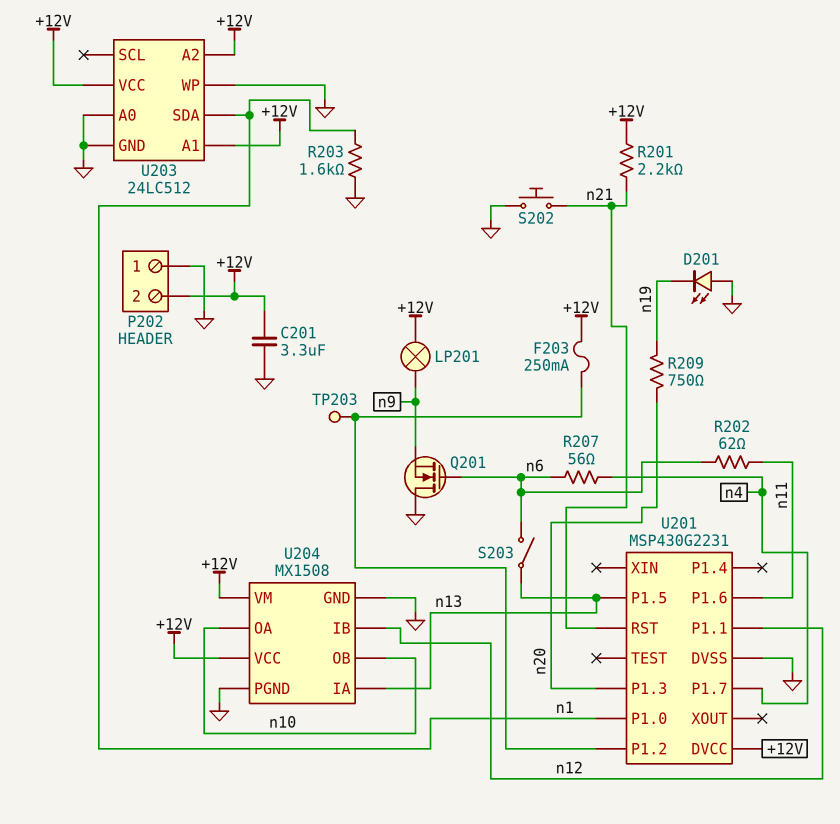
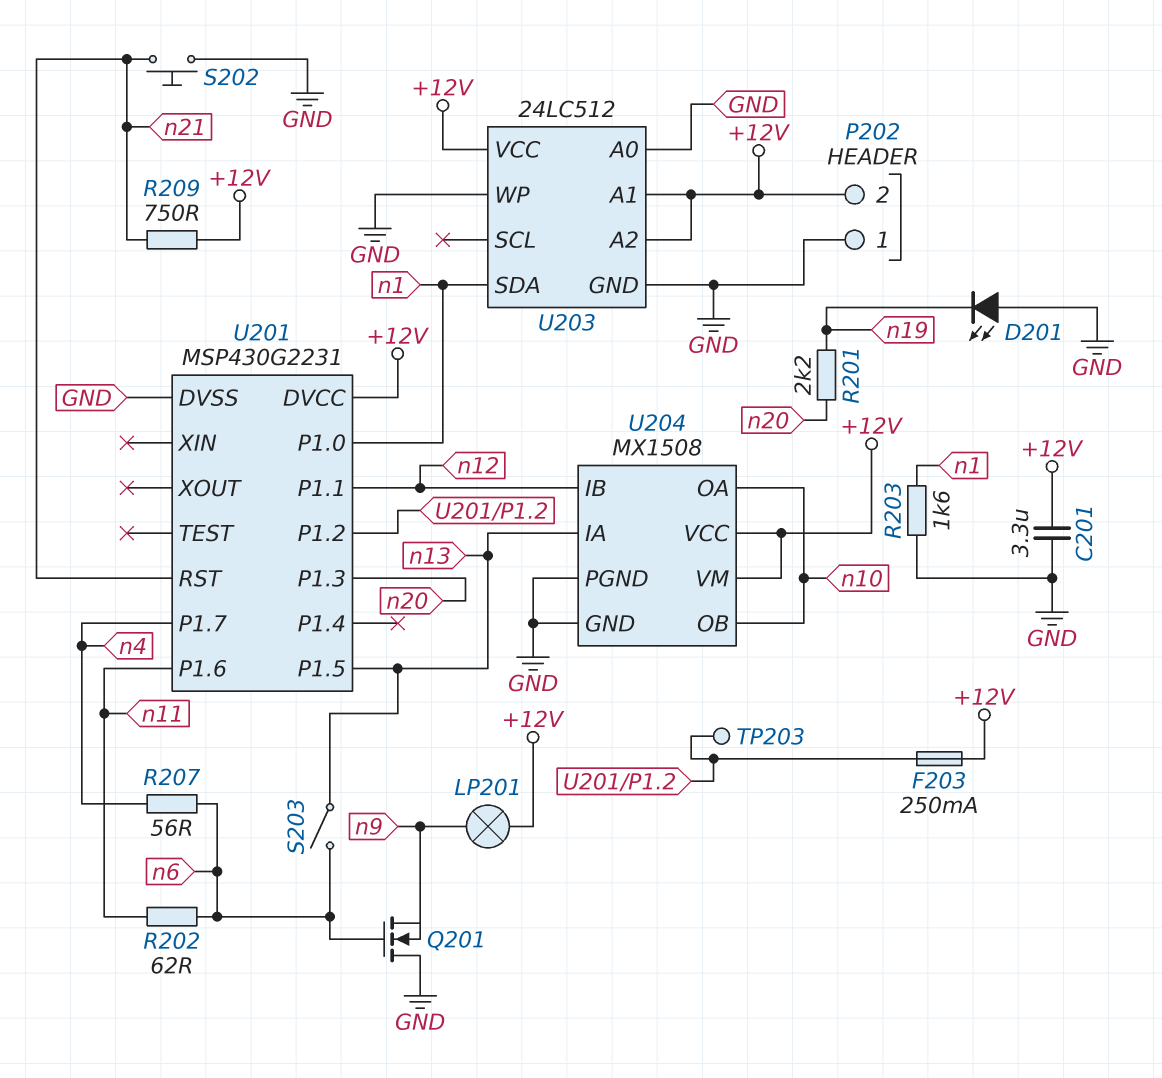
R201: 2.2k (+12V, n21) -> 2.2k (n19, n20)
R209: 750 (n19, n20) -> 750 (+12V, n21)

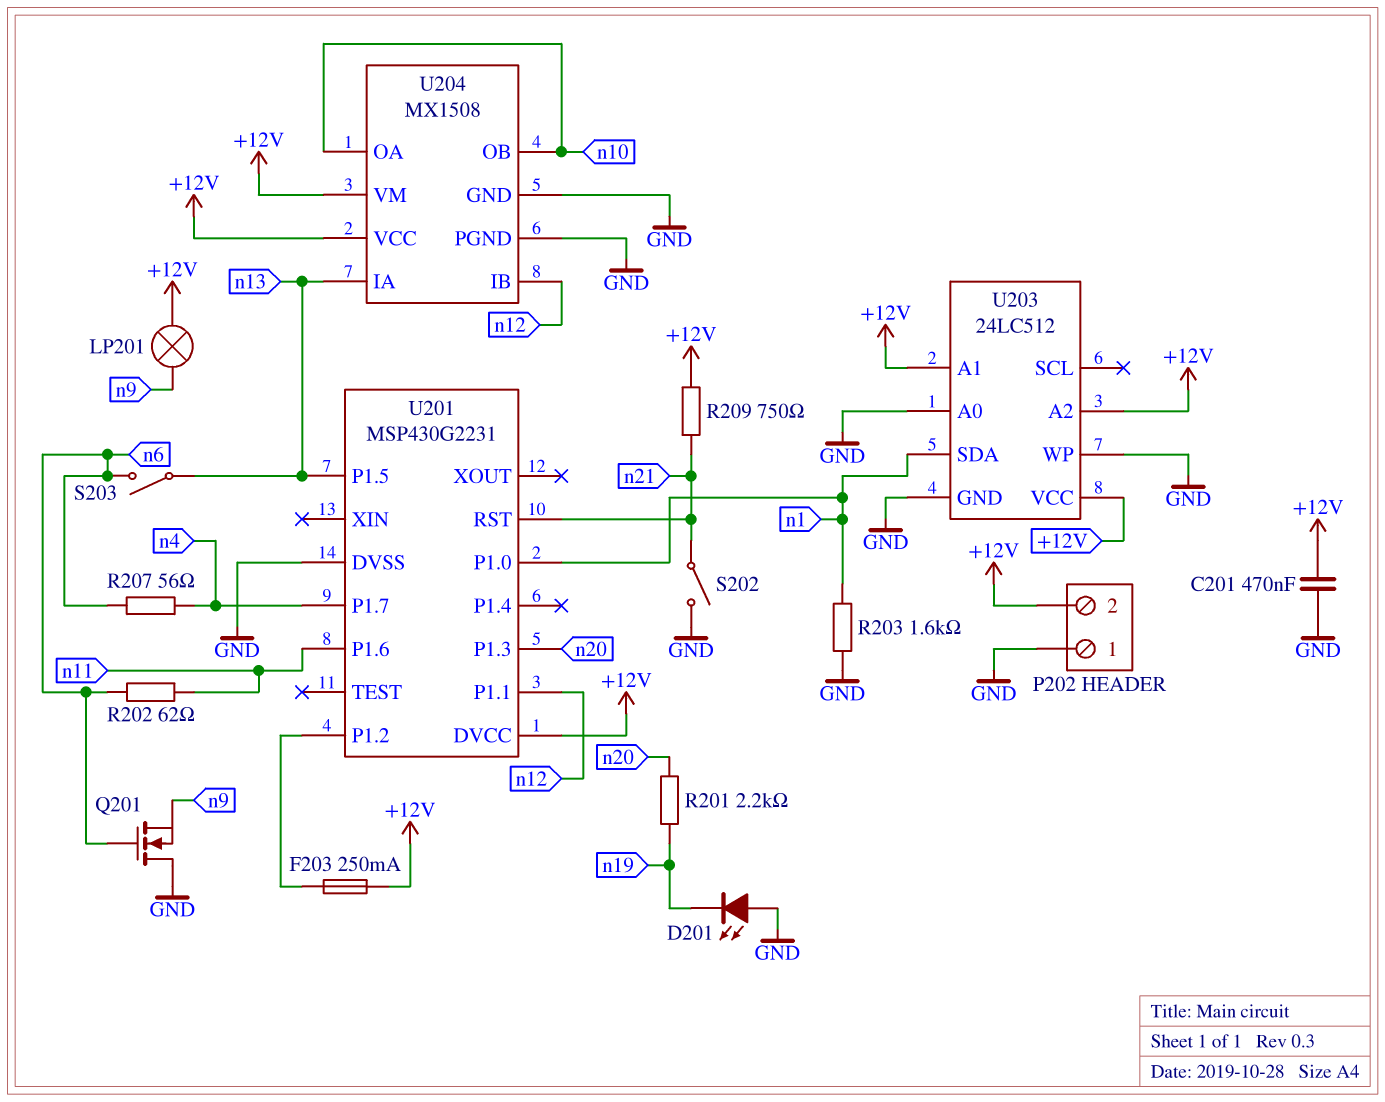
C201: 3.3uF (+12V, GND) -> 470nF (+12V, GND)
S202: button (GND, n21) -> switch (GND, n21)
TP203: test point (U201/P1.2) -> none

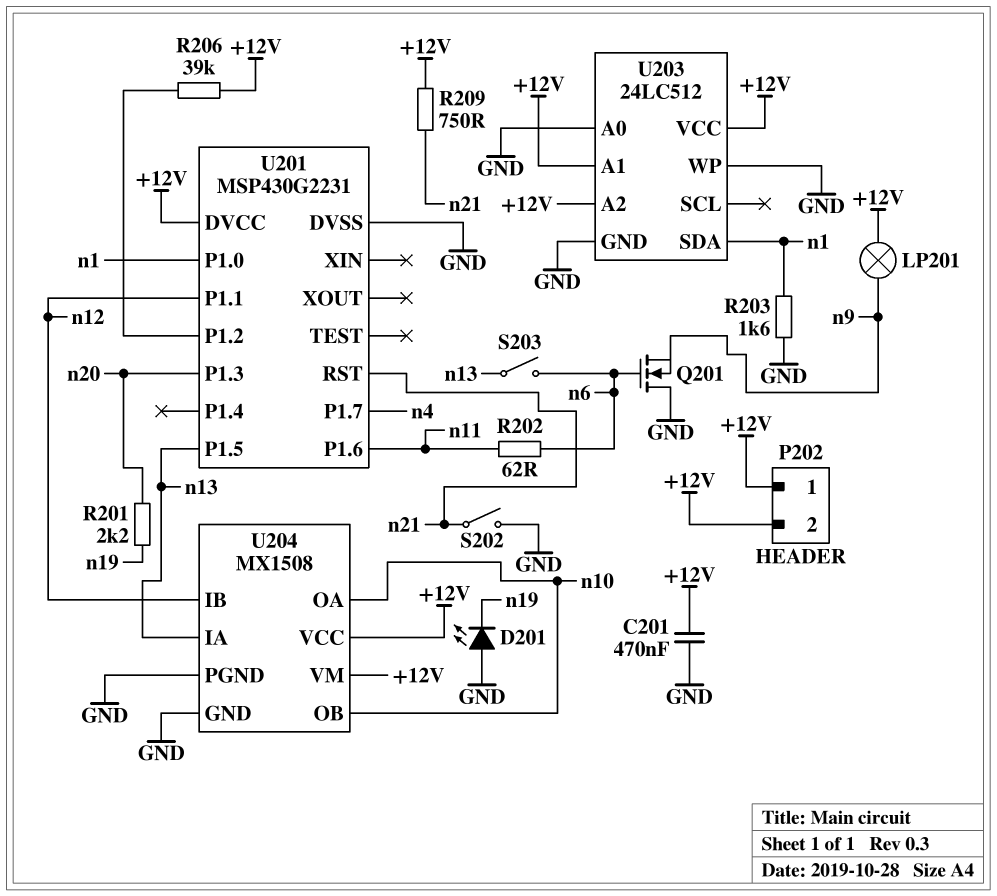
F203: 250mA (+12V, U201/P1.2) -> none
P202 pin 1: GND -> +12V
R206: none -> 39k (+12V, U201/P1.2)
R207: 56 (n4, n6) -> none

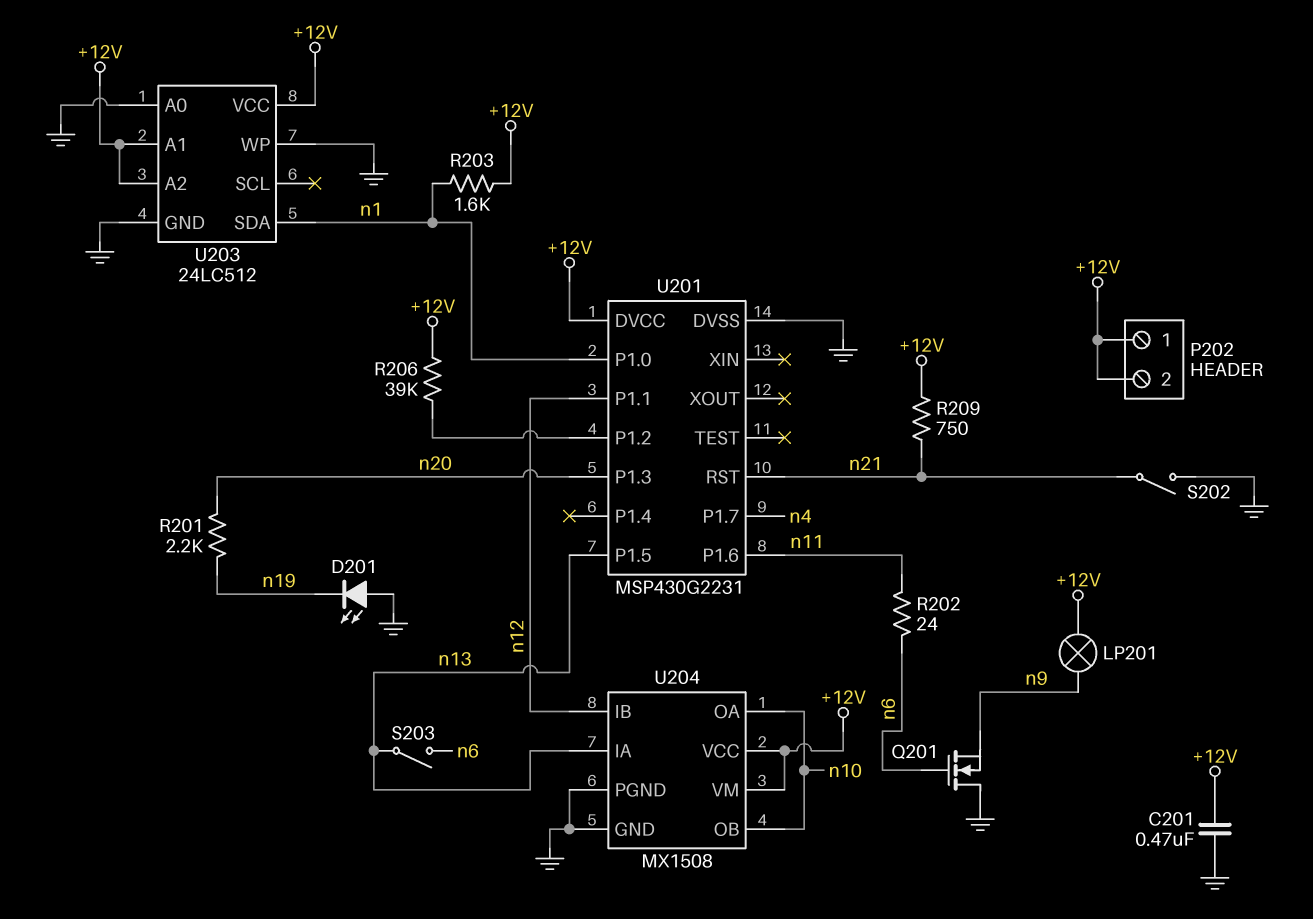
R202: 62 (n6, n11) -> 24 (n6, n11)
R203: 1.6k (GND, n1) -> 1.6k (+12V, n1)

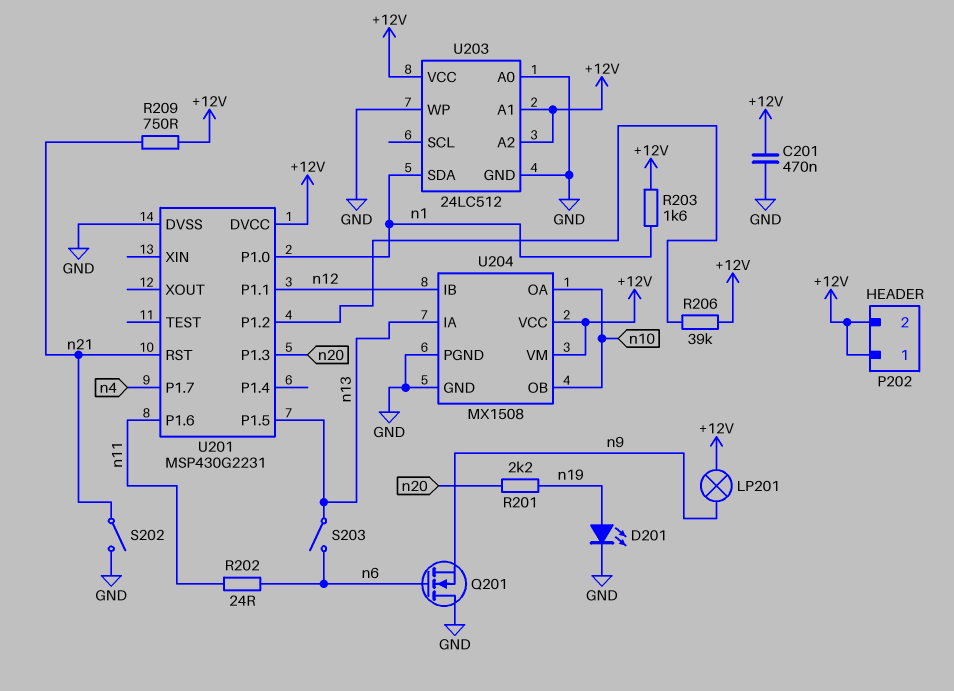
D201: LED (A GND, K n19) -> LED (A n19, K GND)

